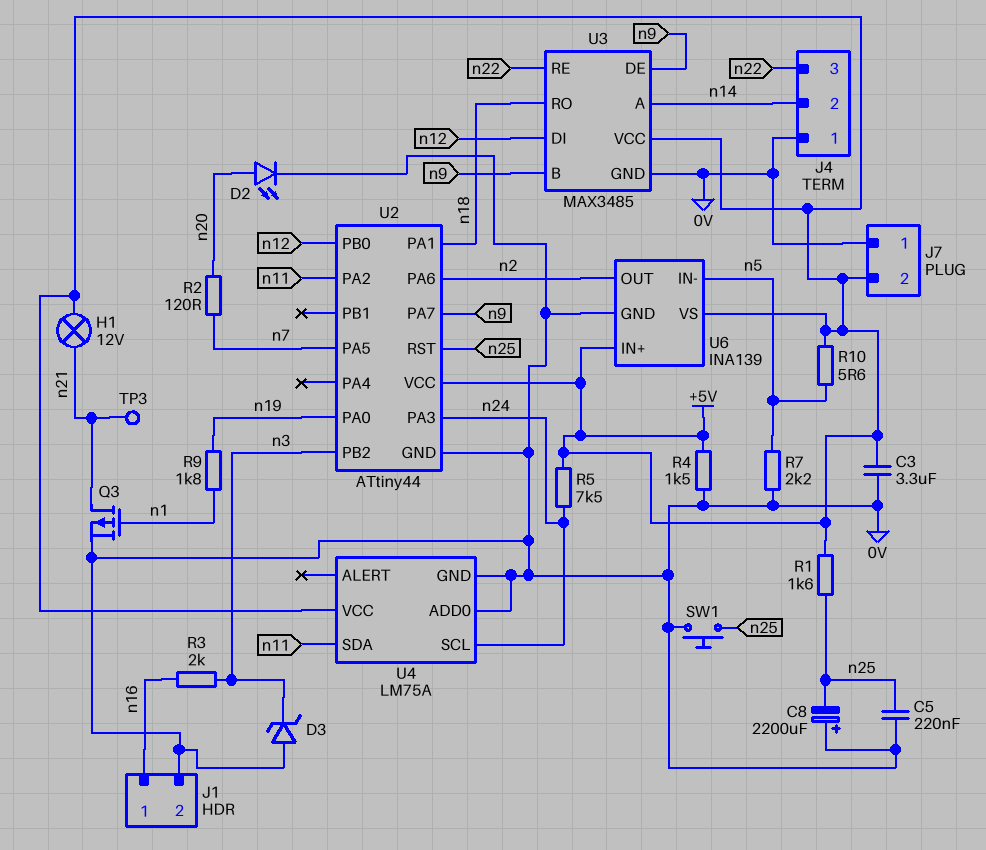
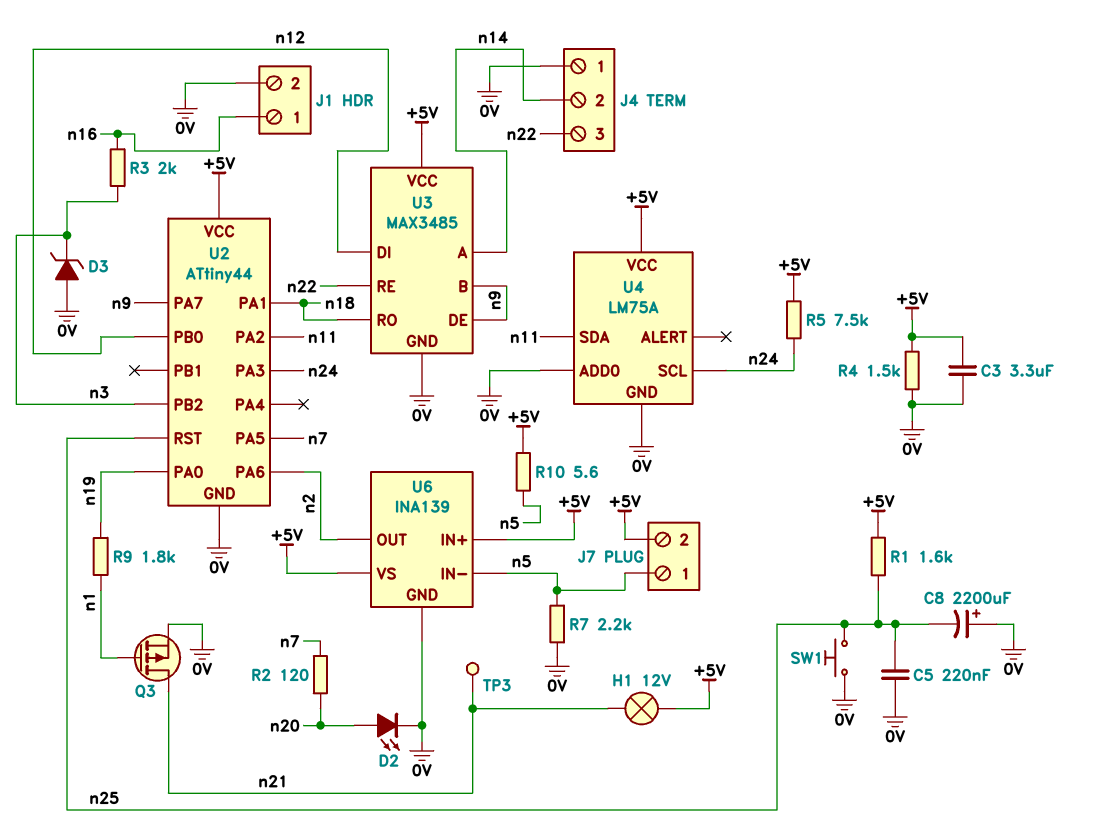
J7 pin 1: 0V -> n5

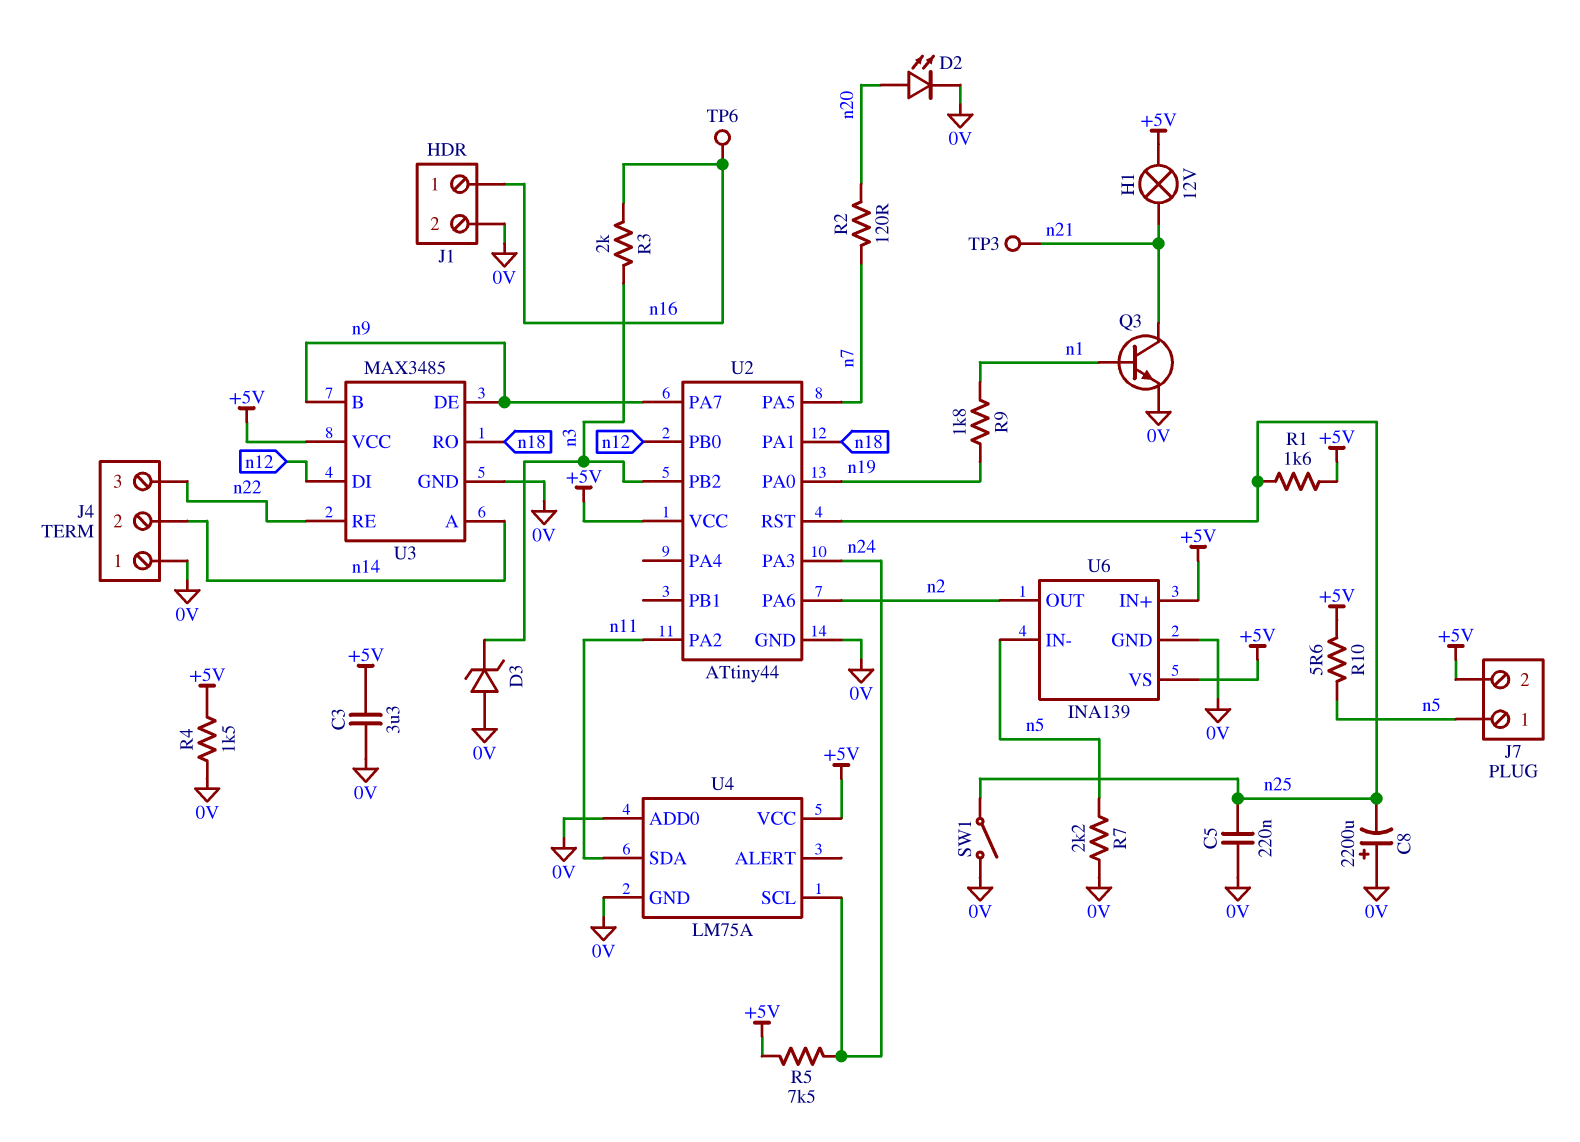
Q3: PMOS (G n1, D n21, S 0V) -> NPN (B n1, C n21, E 0V)
SW1: button (0V, n25) -> switch (0V, n25)
TP6: none -> test point (n16)

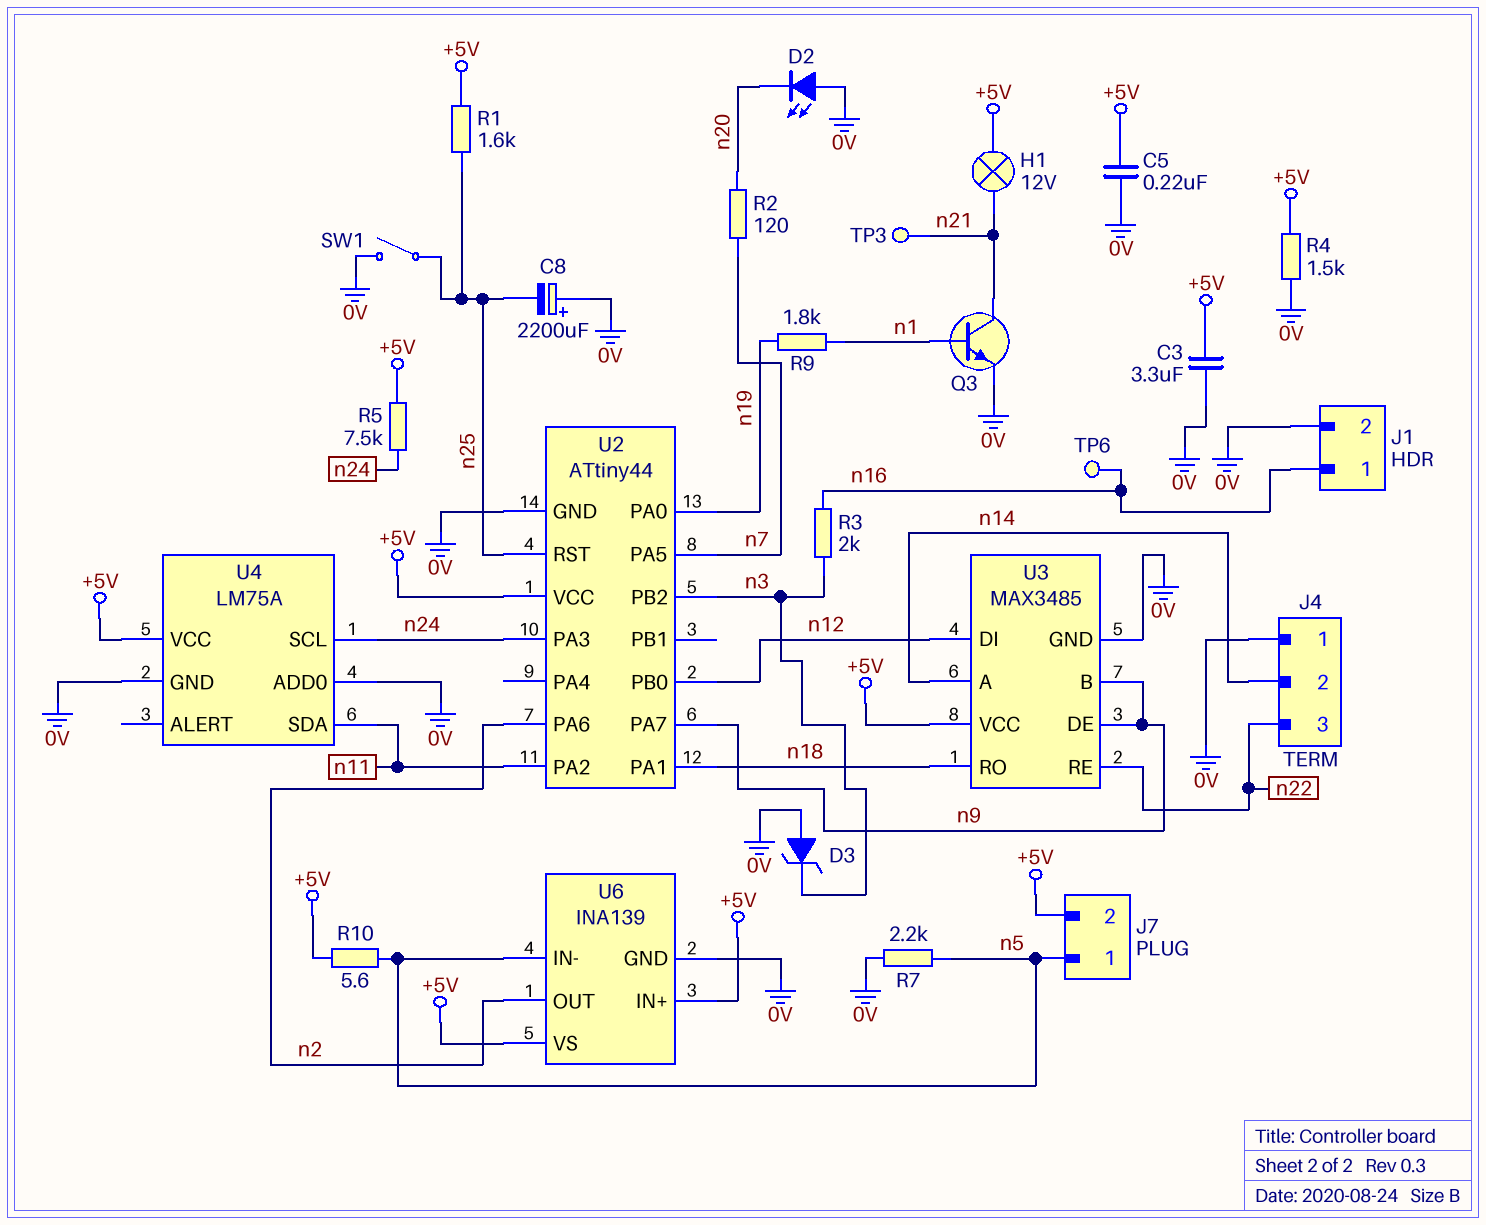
C5: 220nF (0V, n25) -> 220nF (+5V, 0V)
D2: LED (A n20, K 0V) -> LED (A 0V, K n20)

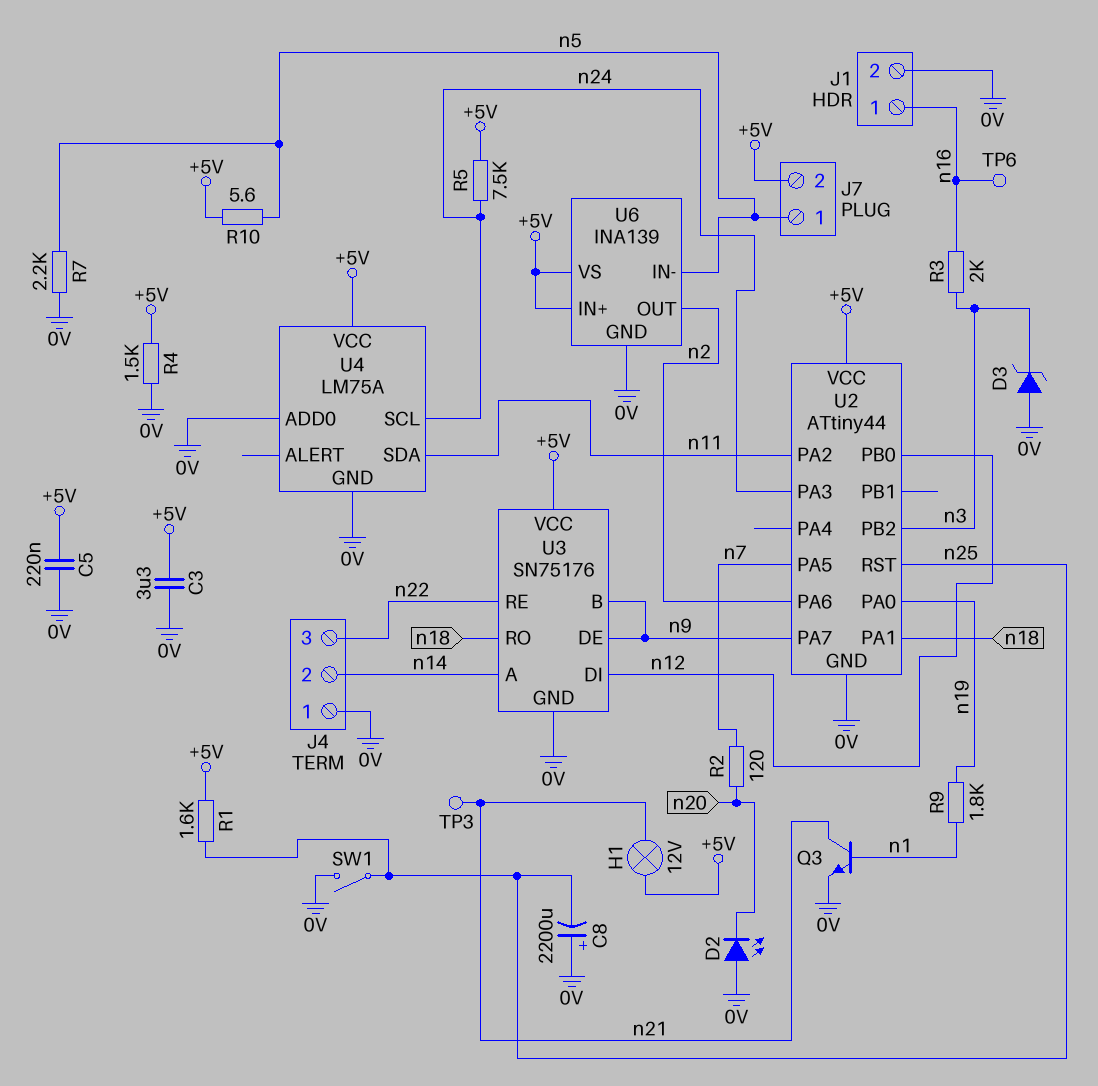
U3: MAX3485 -> SN75176

